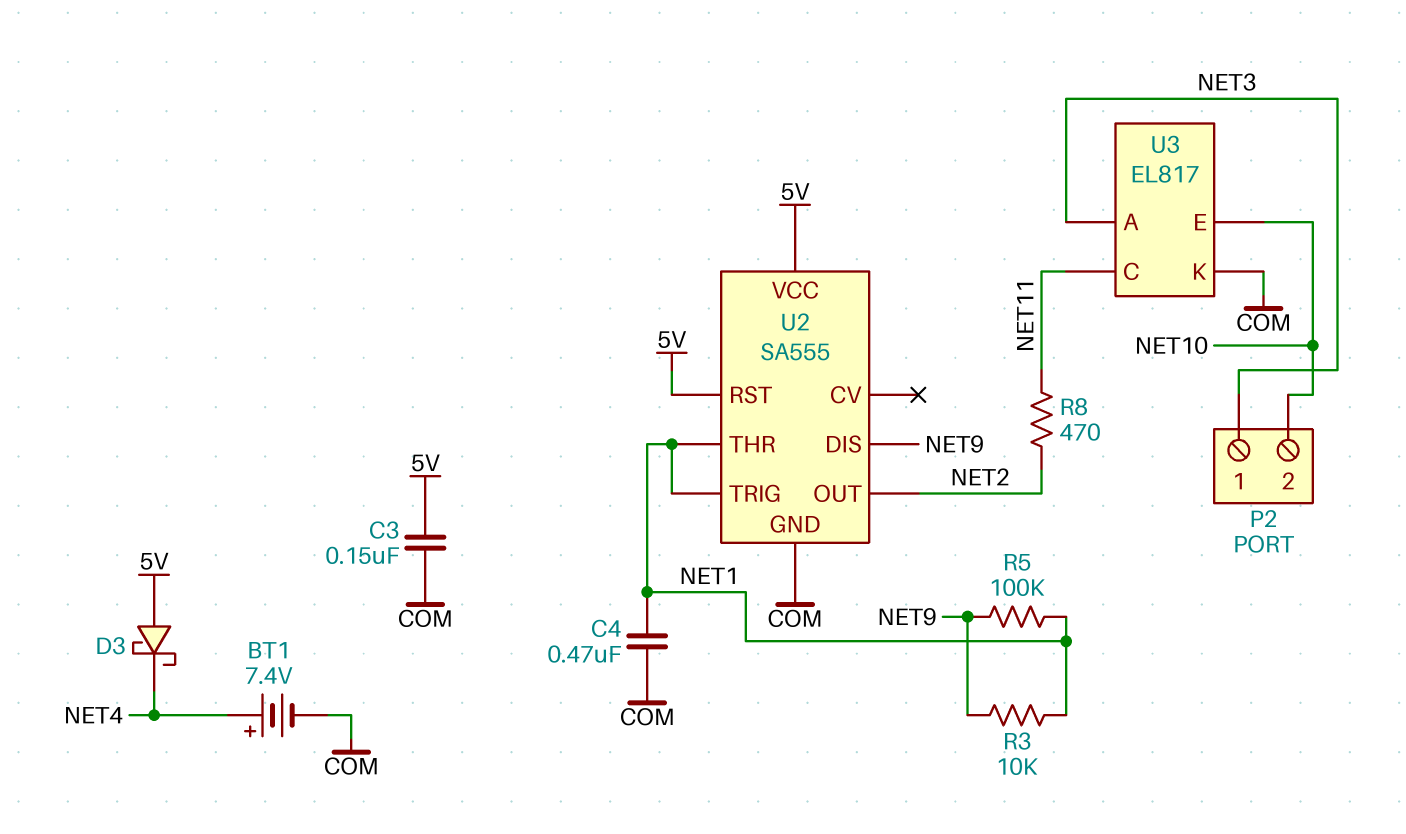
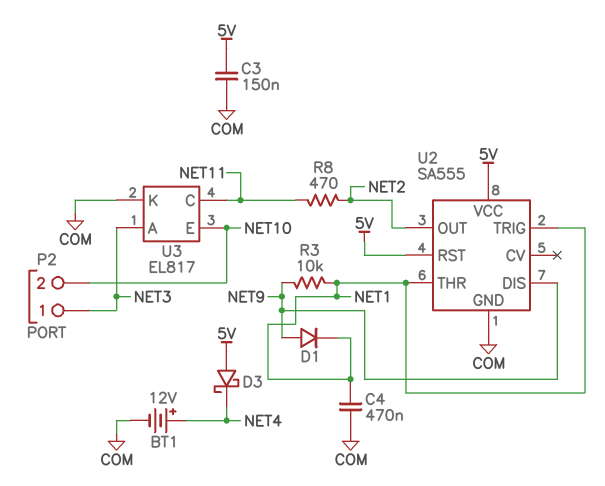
BT1: 7.4V (plus NET4, minus COM) -> 12V (plus NET4, minus COM)
D1: none -> diode (A NET9, K NET1)
R5: 100k (NET1, NET9) -> none

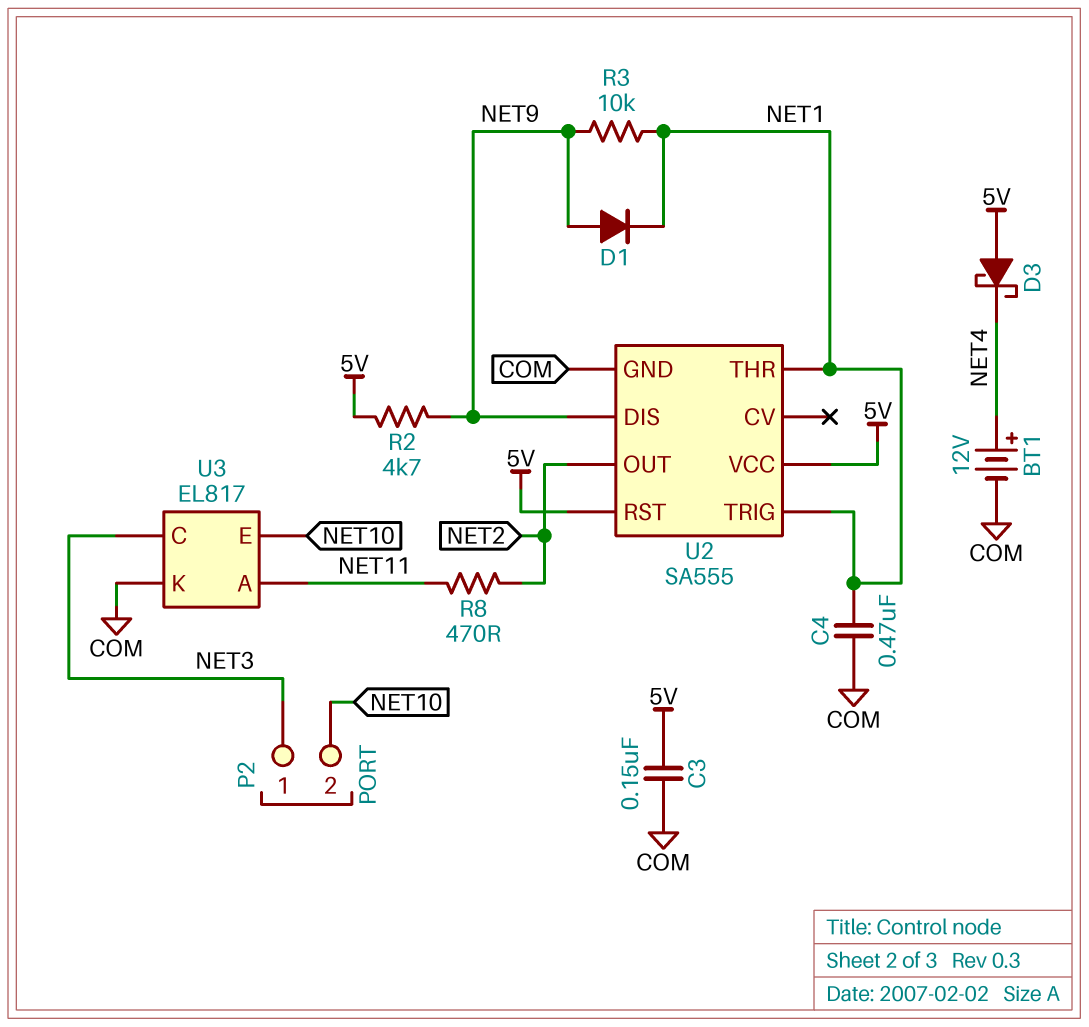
R2: none -> 4.7k (5V, NET9)
U3 pin A: NET3 -> NET11
U3 pin C: NET11 -> NET3

